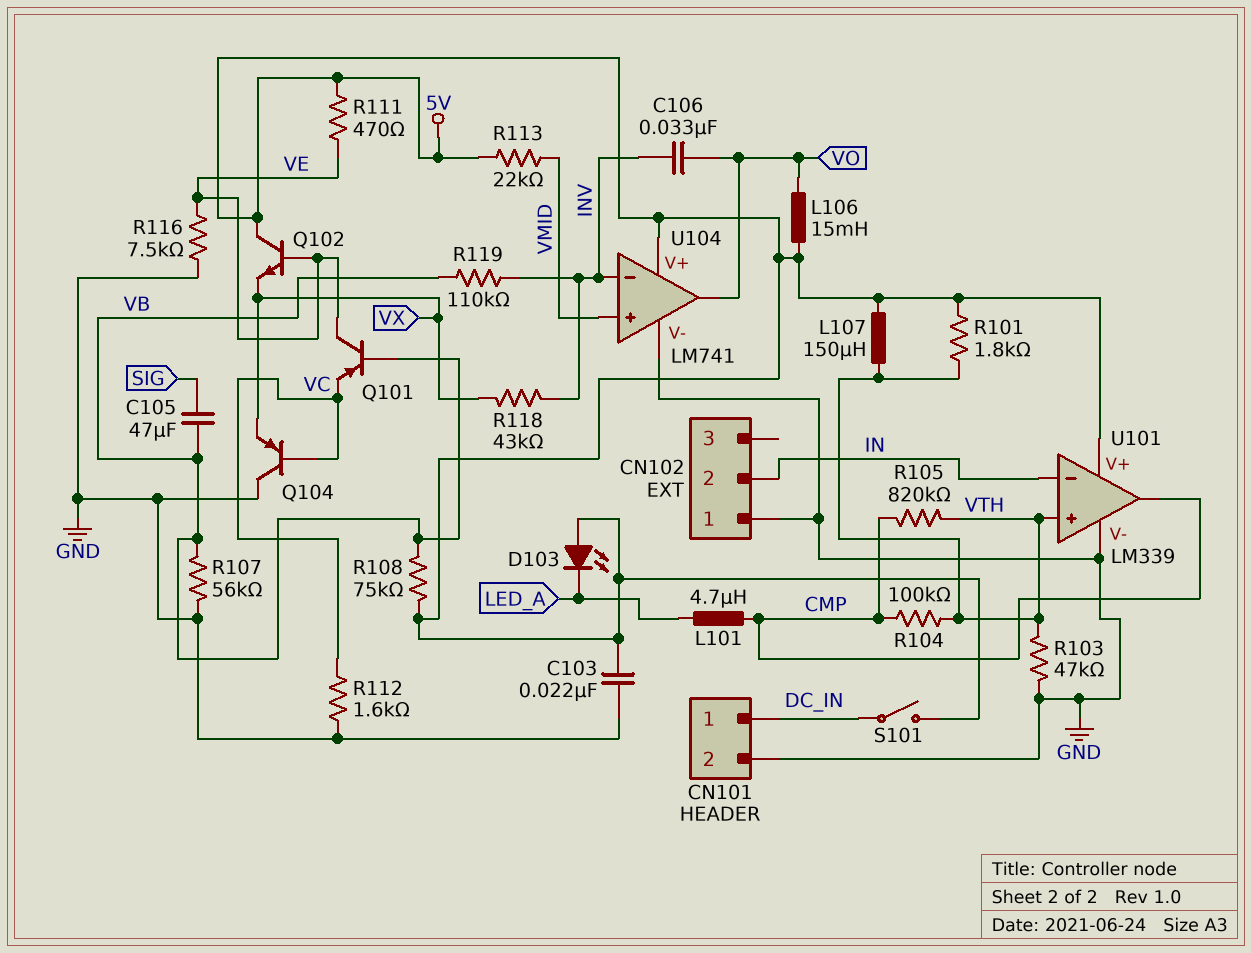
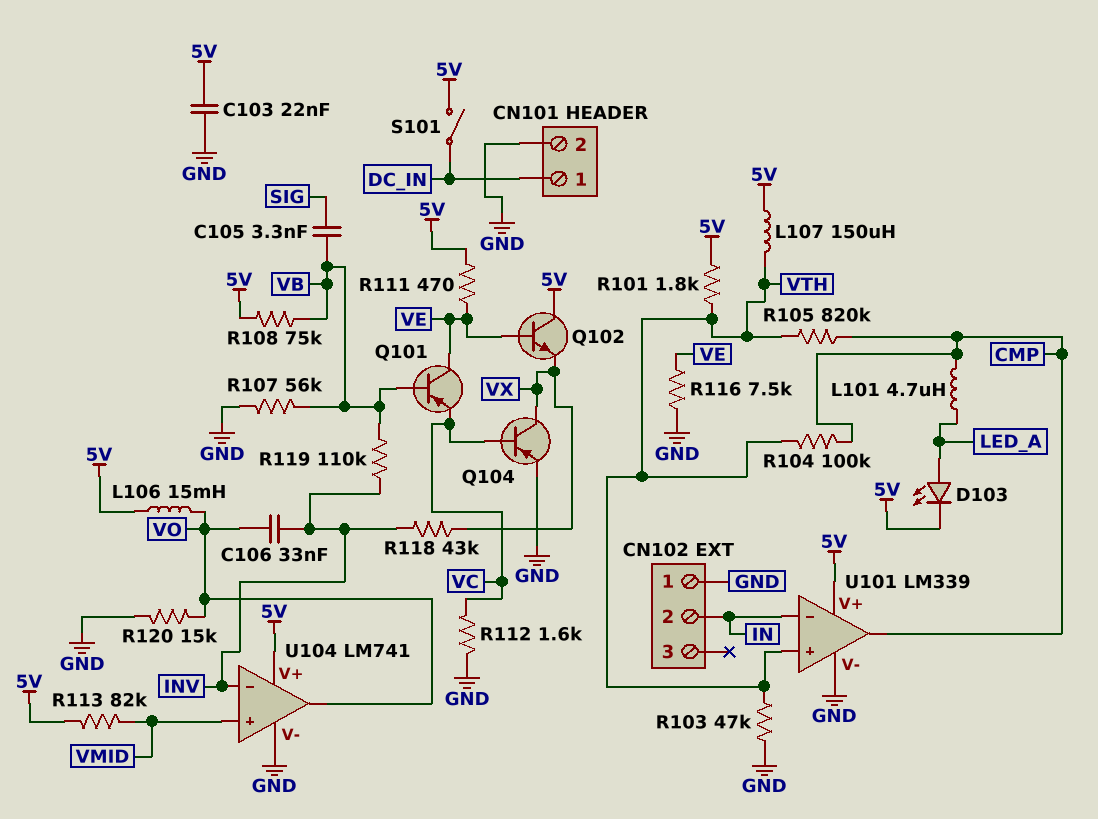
C105: 47uF (SIG, VB) -> 3.3nF (SIG, VB)
D103: LED (A 5V, K LED_A) -> LED (A LED_A, K 5V)
Q104: PNP (B VC, C GND, E VX) -> PNP (B VC, C VX, E GND)
R113: 22k (5V, VMID) -> 82k (5V, VMID)
R120: none -> 15k (GND, VO)

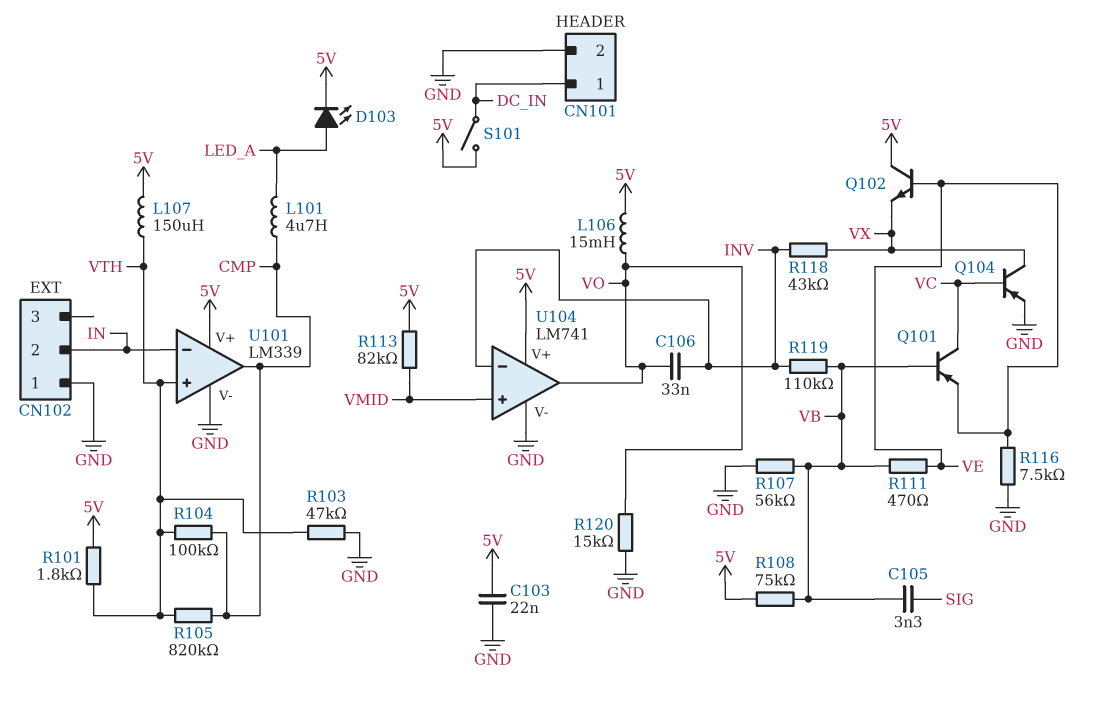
Q101: PNP (B VB, C VE, E VC) -> PNP (B VB, C VC, E VE)
R111: 470 (5V, VE) -> 470 (VB, VE)
R112: 1.6k (GND, VC) -> none

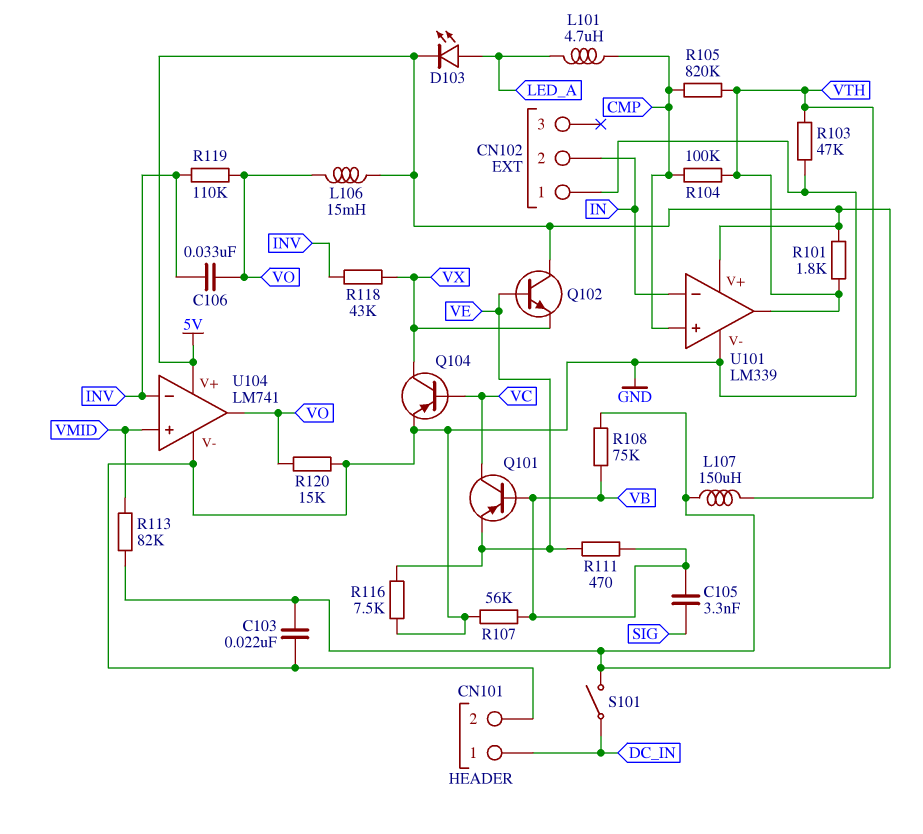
R119: 110k (INV, VB) -> 110k (INV, VO)
U101 pin in+: VTH -> CMP
U101 pin out: CMP -> VTH

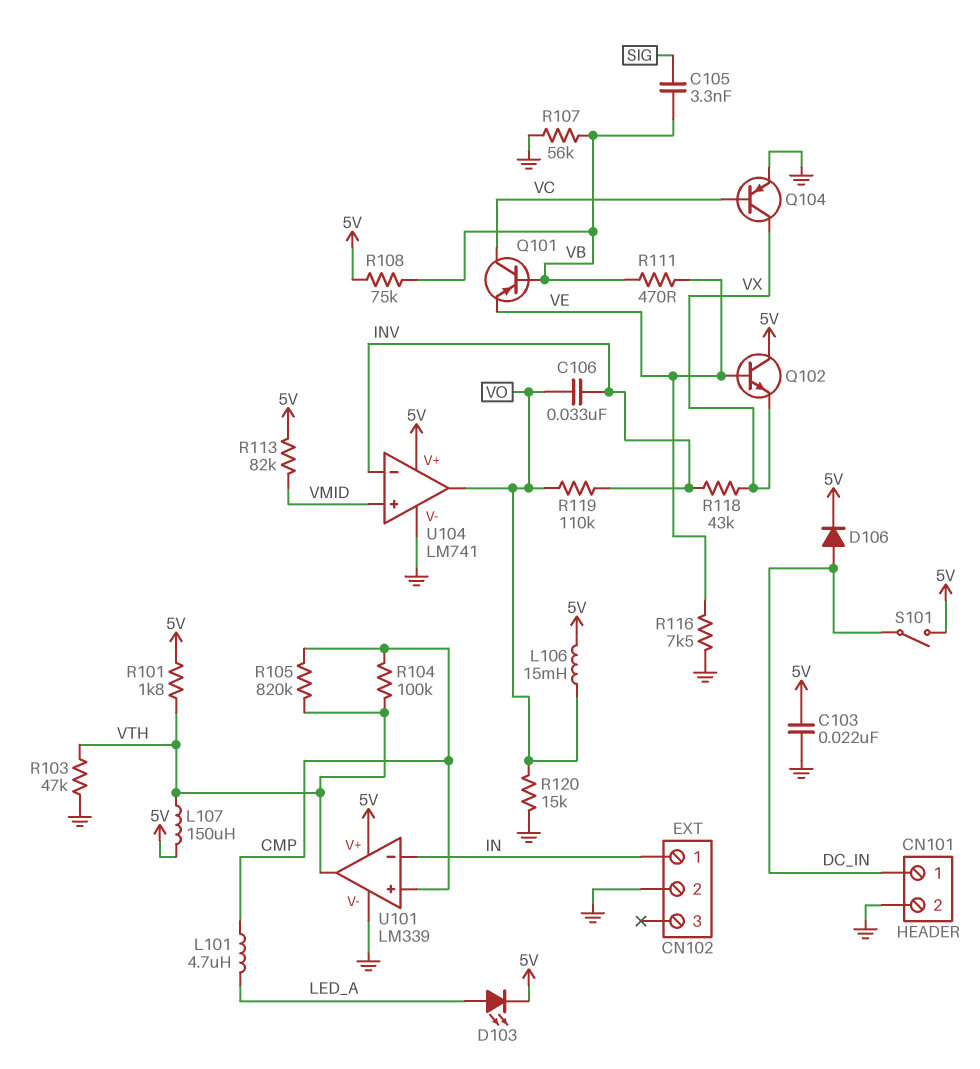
CN102 pin 1: GND -> IN
CN102 pin 2: IN -> GND
D106: none -> diode (A DC_IN, K 5V)

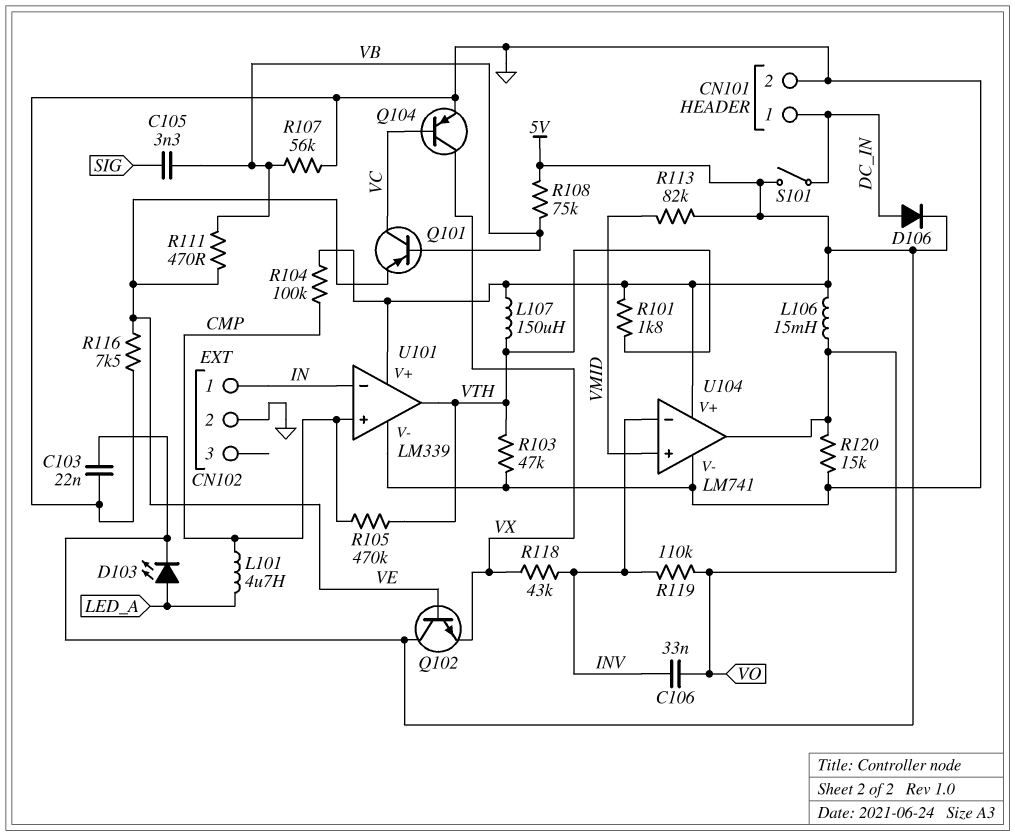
R104: 100k (CMP, VTH) -> 100k (5V, CMP)
R105: 820k (CMP, VTH) -> 470k (CMP, VTH)

